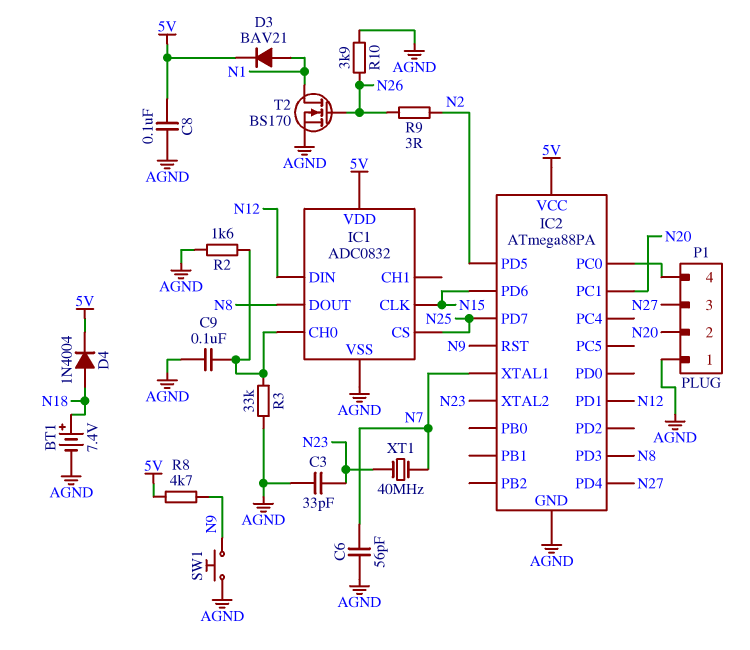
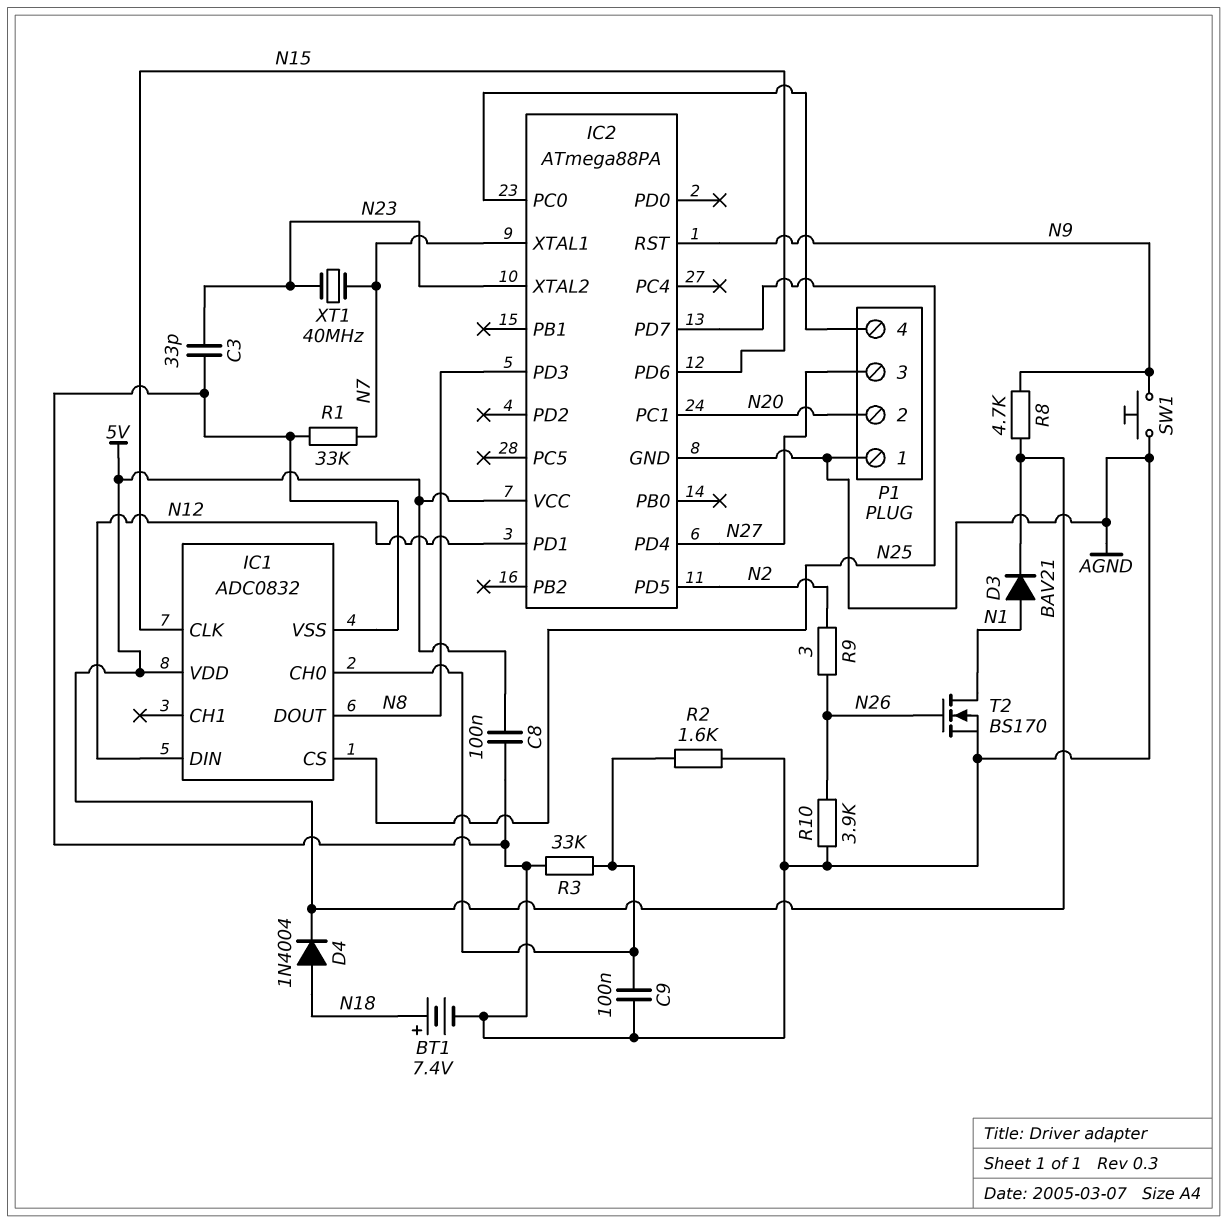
C6: 56pF (AGND, N7) -> none
R1: none -> 33k (AGND, N7)

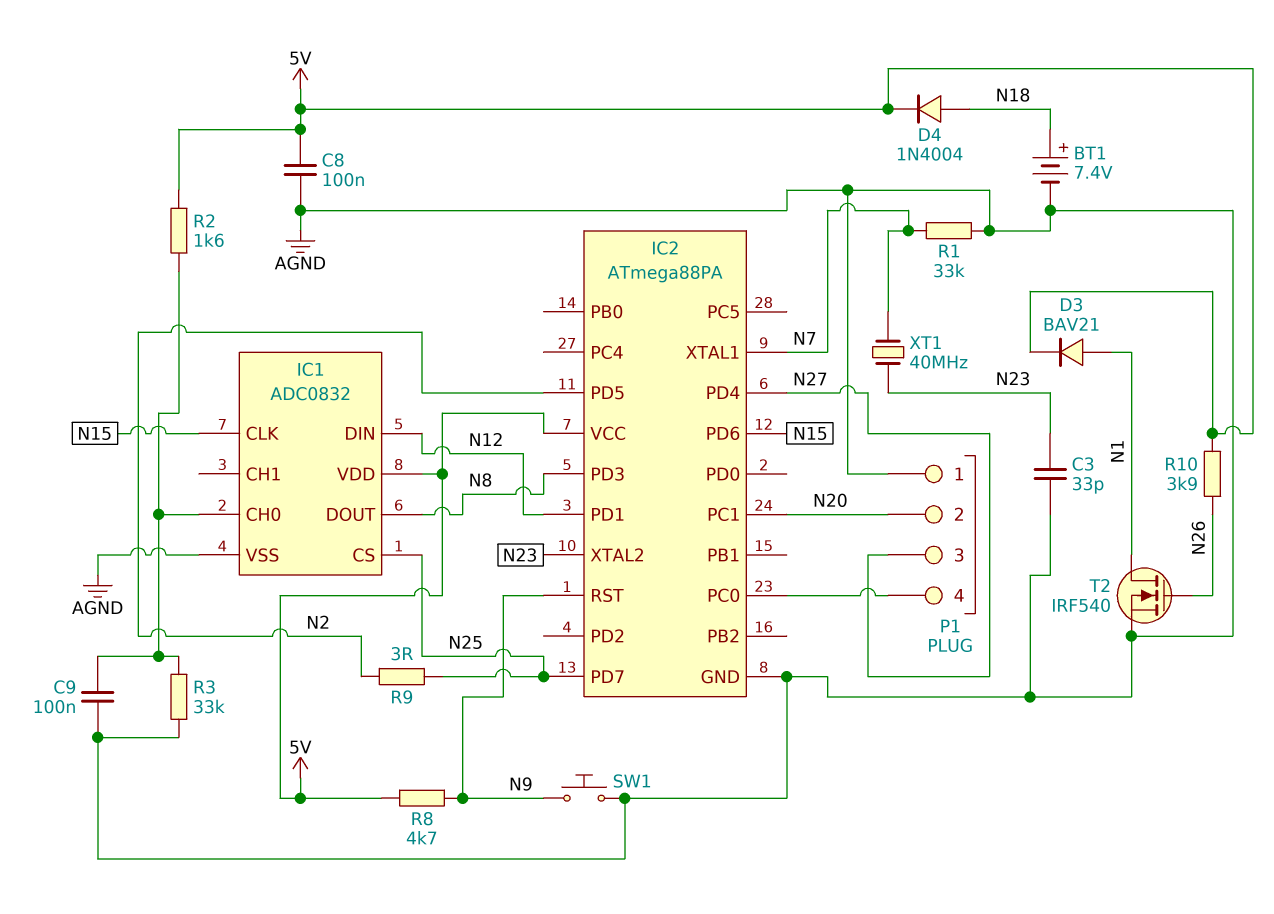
R2: 1.6k (AGND, IC1/CH0) -> 1.6k (5V, IC1/CH0)
R9: 3 (N2, N26) -> 3 (N2, N25)
R10: 3.9k (AGND, N26) -> 3.9k (5V, N26)
T2: NMOS BS170 (G N26, D N1, S AGND) -> NMOS IRF540 (G N26, D N1, S AGND)

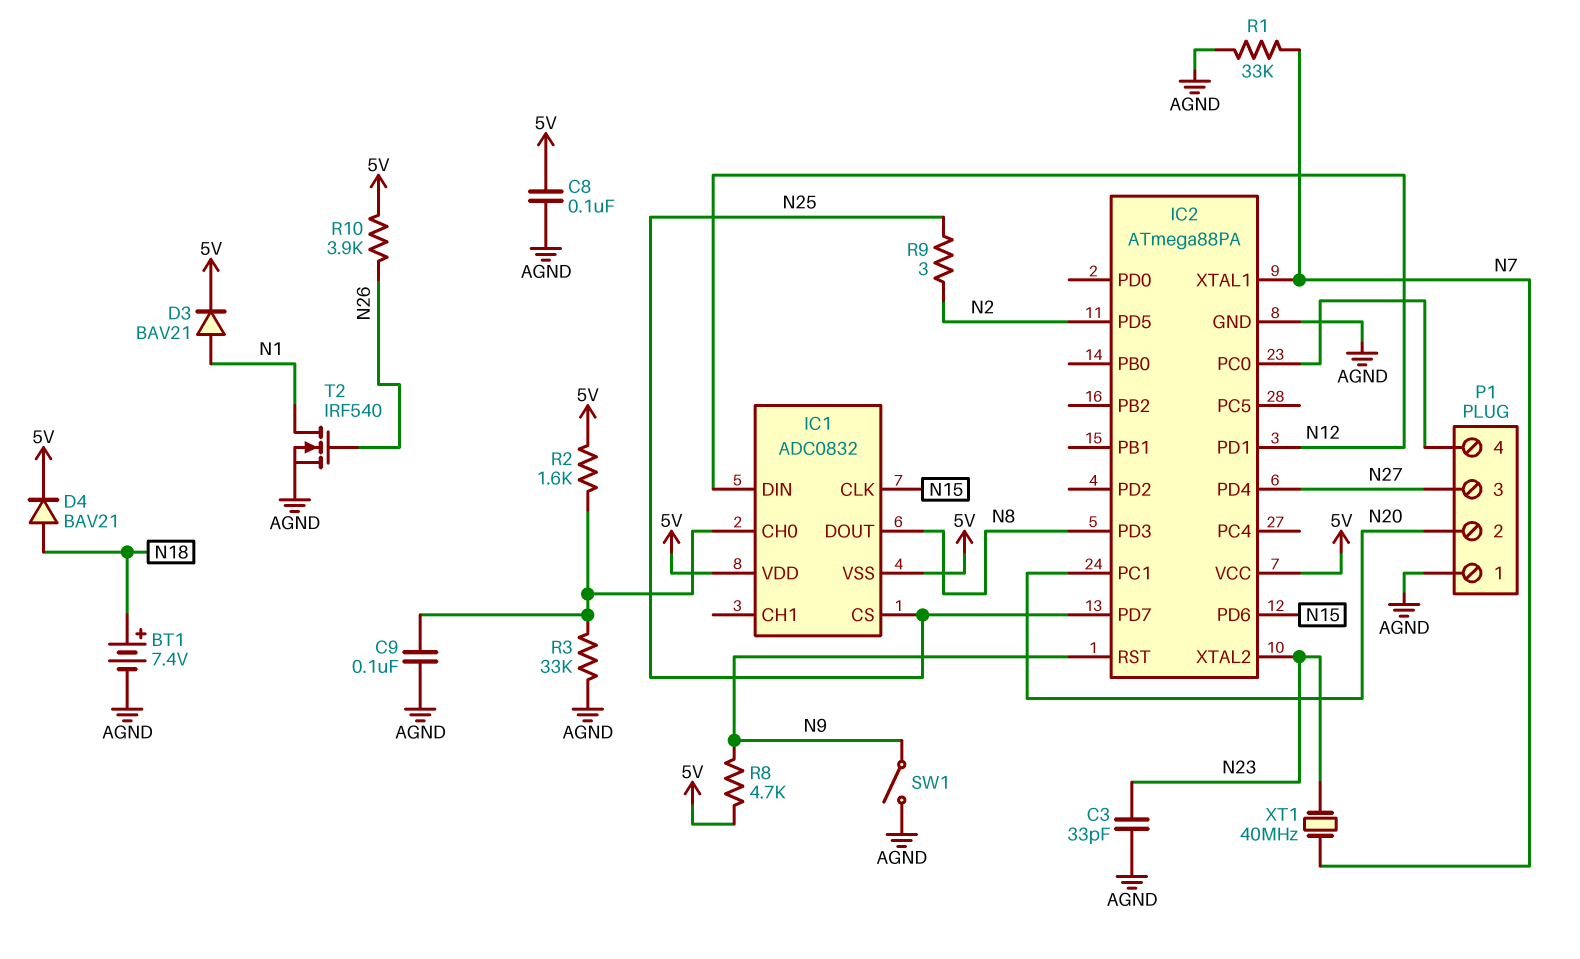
D4: diode 1N4004 (A N18, K 5V) -> diode BAV21 (A N18, K 5V)
IC1 pin VSS: AGND -> 5V
SW1: button (AGND, N9) -> switch (AGND, N9)

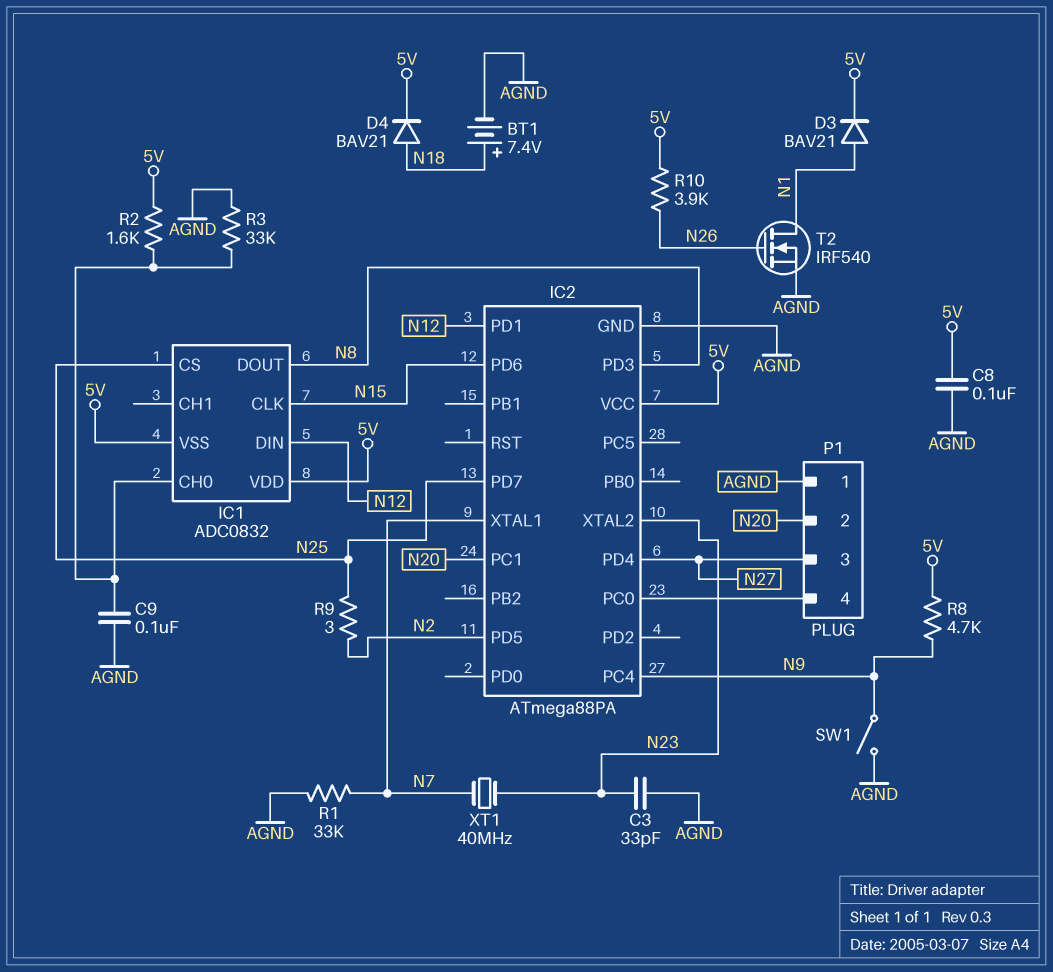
IC2 pin PC4: none -> N9
IC2 pin RST: N9 -> none

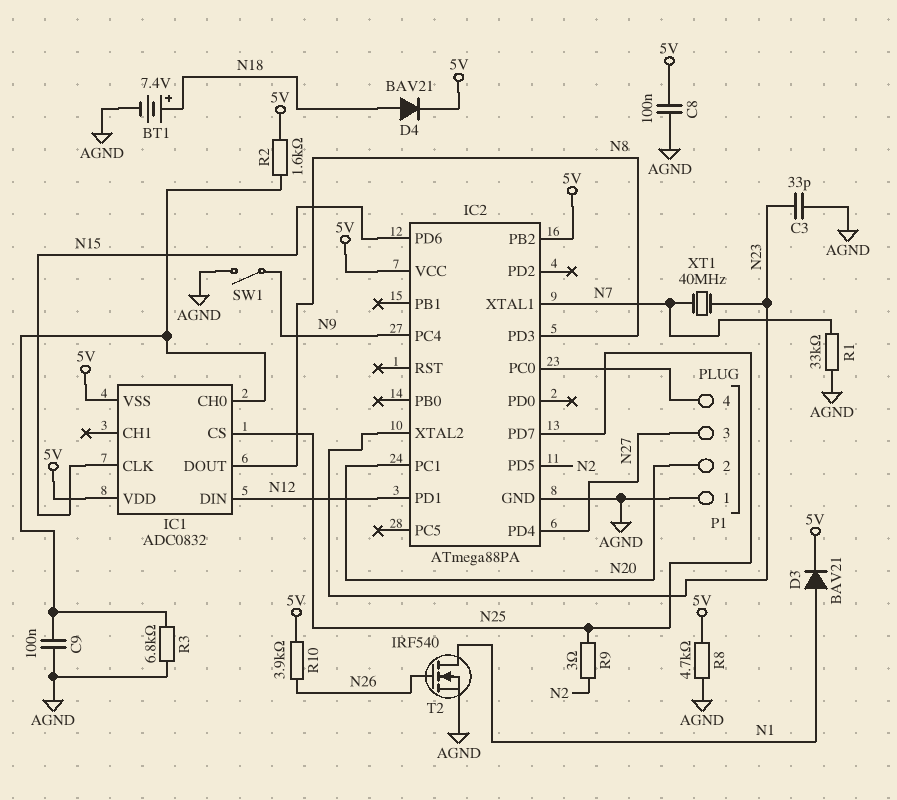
IC2 pin PB2: none -> 5V
R3: 33k (AGND, IC1/CH0) -> 6.8k (AGND, IC1/CH0)
R8: 4.7k (5V, N9) -> 4.7k (5V, AGND)

